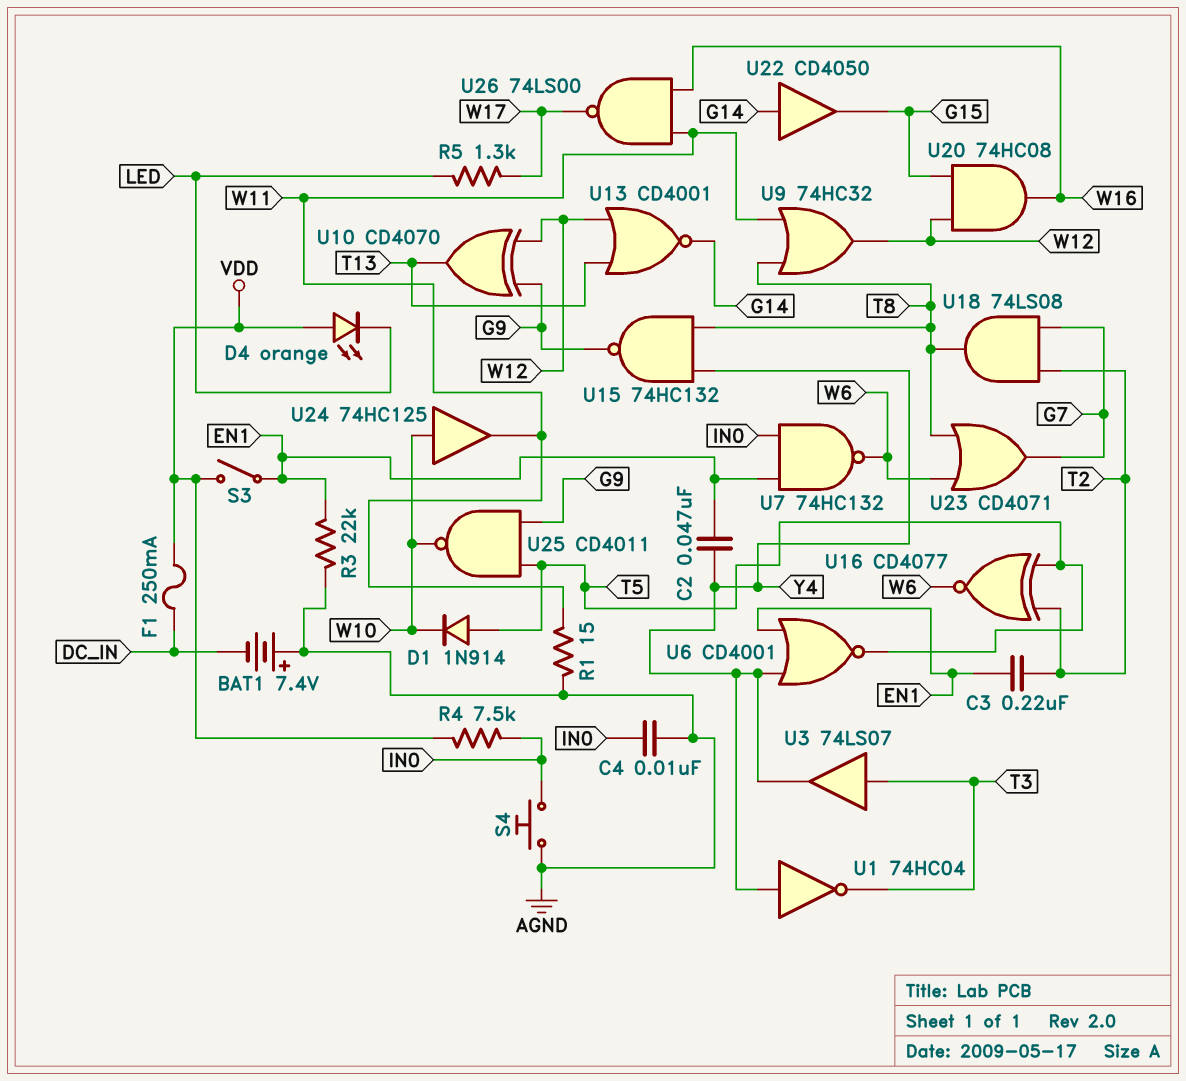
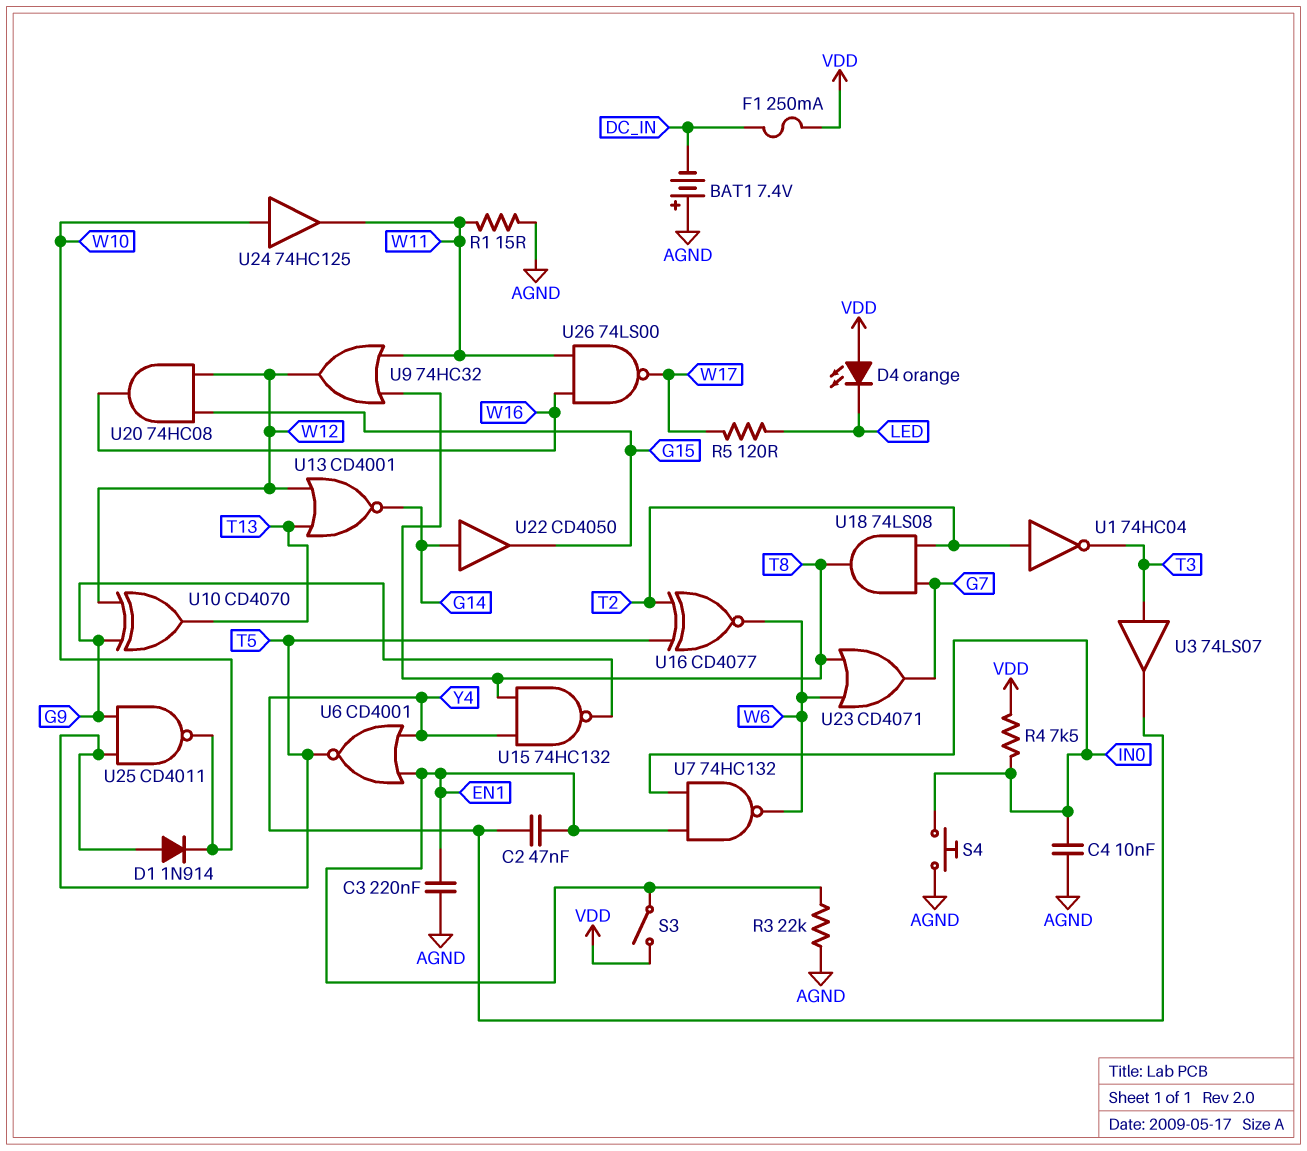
C3: 220nF (EN1, T2) -> 220nF (AGND, EN1)
R5: 1.3k (LED, W17) -> 120 (LED, W17)
U1: NOT 74HC04 (in Y4, out T3) -> NOT 74HC04 (in T2, out T3)

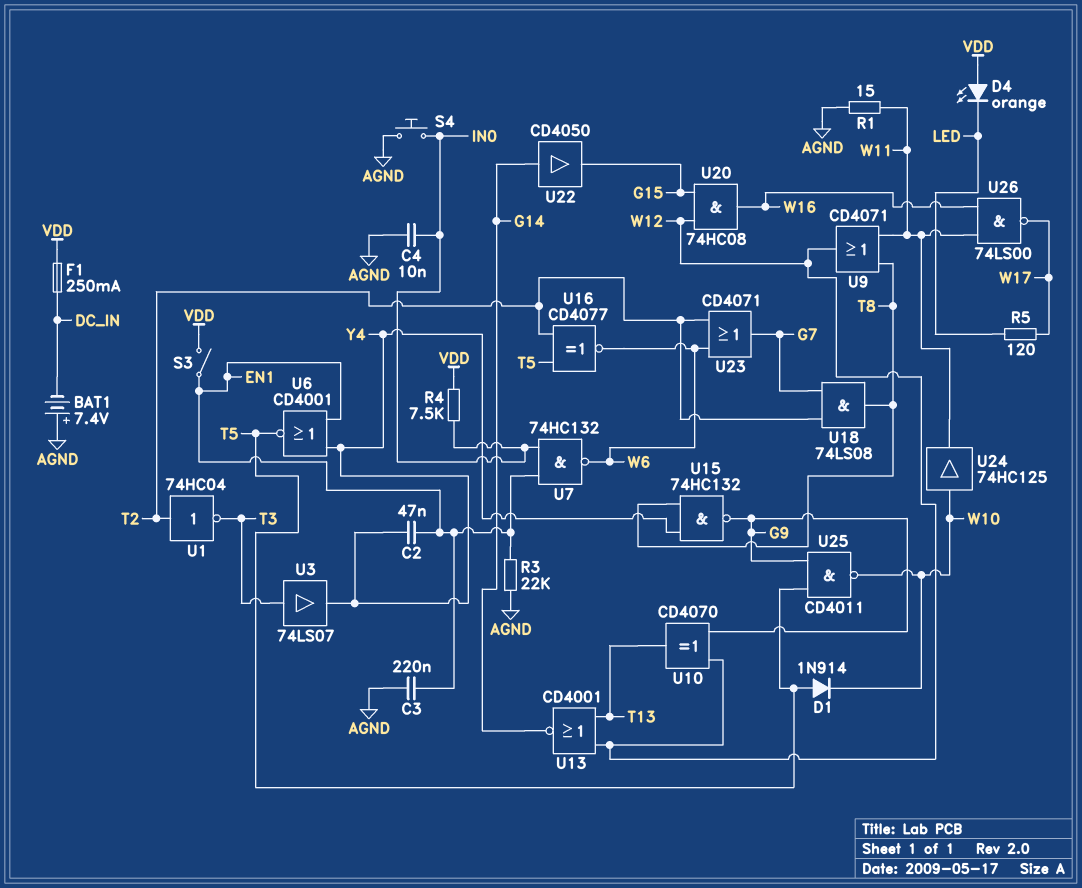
U9: OR 74HC32 (in T8, in W11, out W12) -> OR CD4071 (in T8, in W11, out W12)
U23: OR CD4071 (in T8, in W6, out G7) -> OR CD4071 (in T2, in W6, out G7)

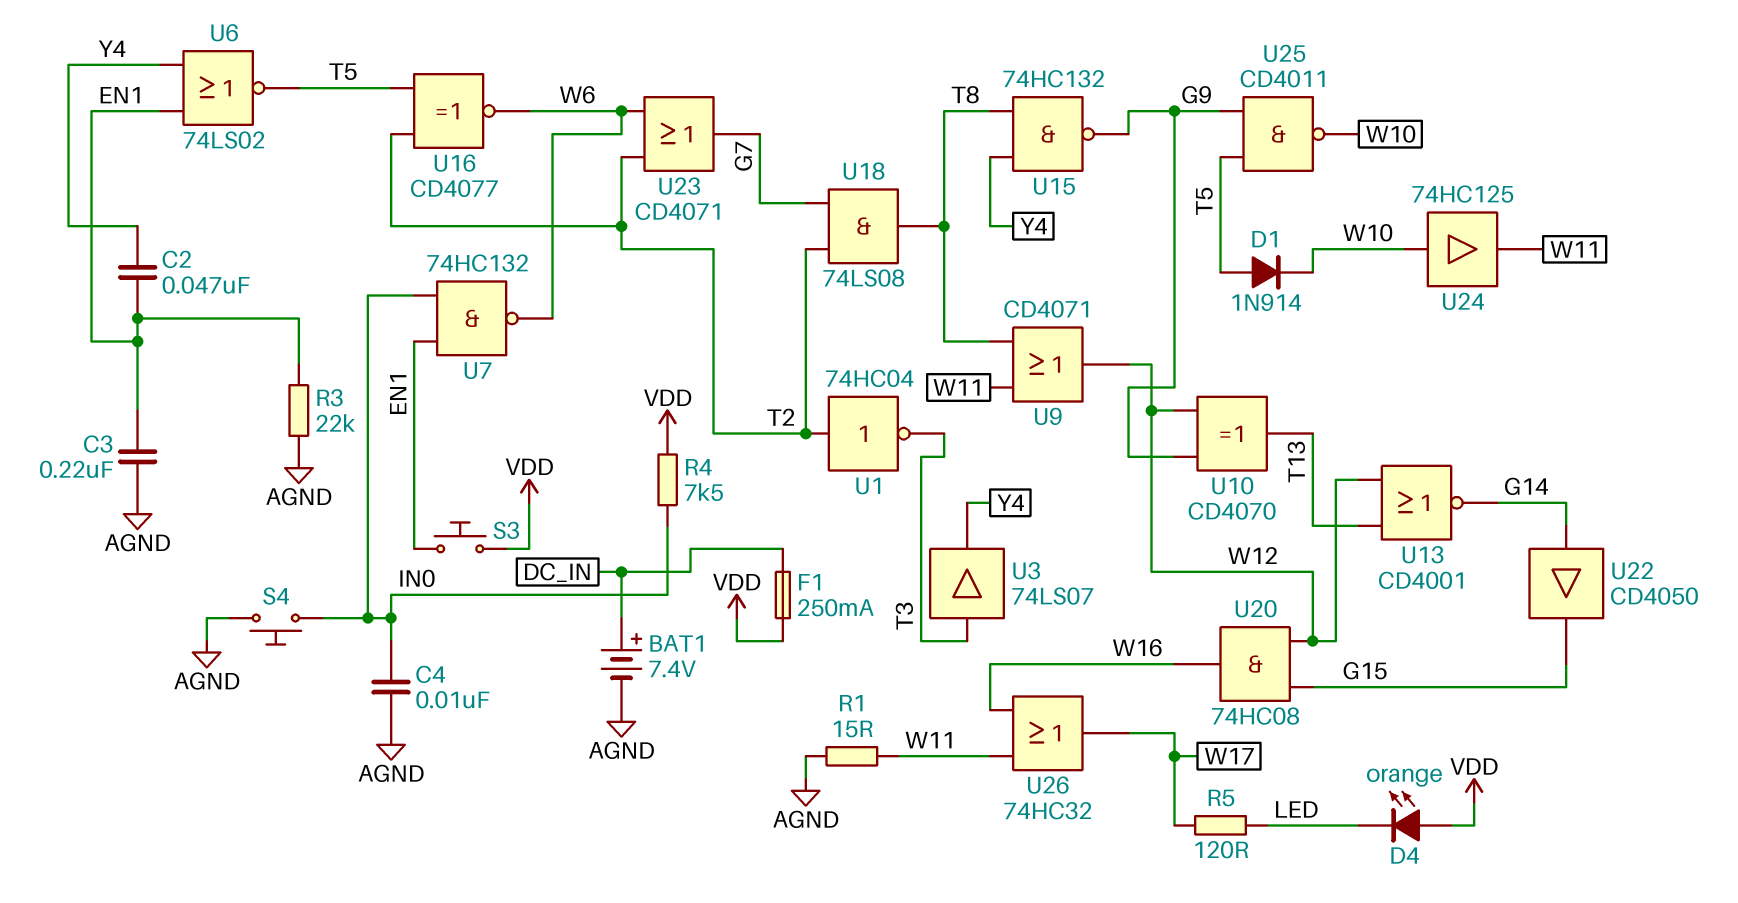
BAT1: 7.4V (plus AGND, minus DC_IN) -> 7.4V (plus DC_IN, minus AGND)
S3: switch (EN1, VDD) -> button (EN1, VDD)
U6: NOR CD4001 (in EN1, in Y4, out T5) -> NOR 74LS02 (in EN1, in Y4, out T5)
U26: NAND 74LS00 (in W11, in W16, out W17) -> OR 74HC32 (in W11, in W16, out W17)

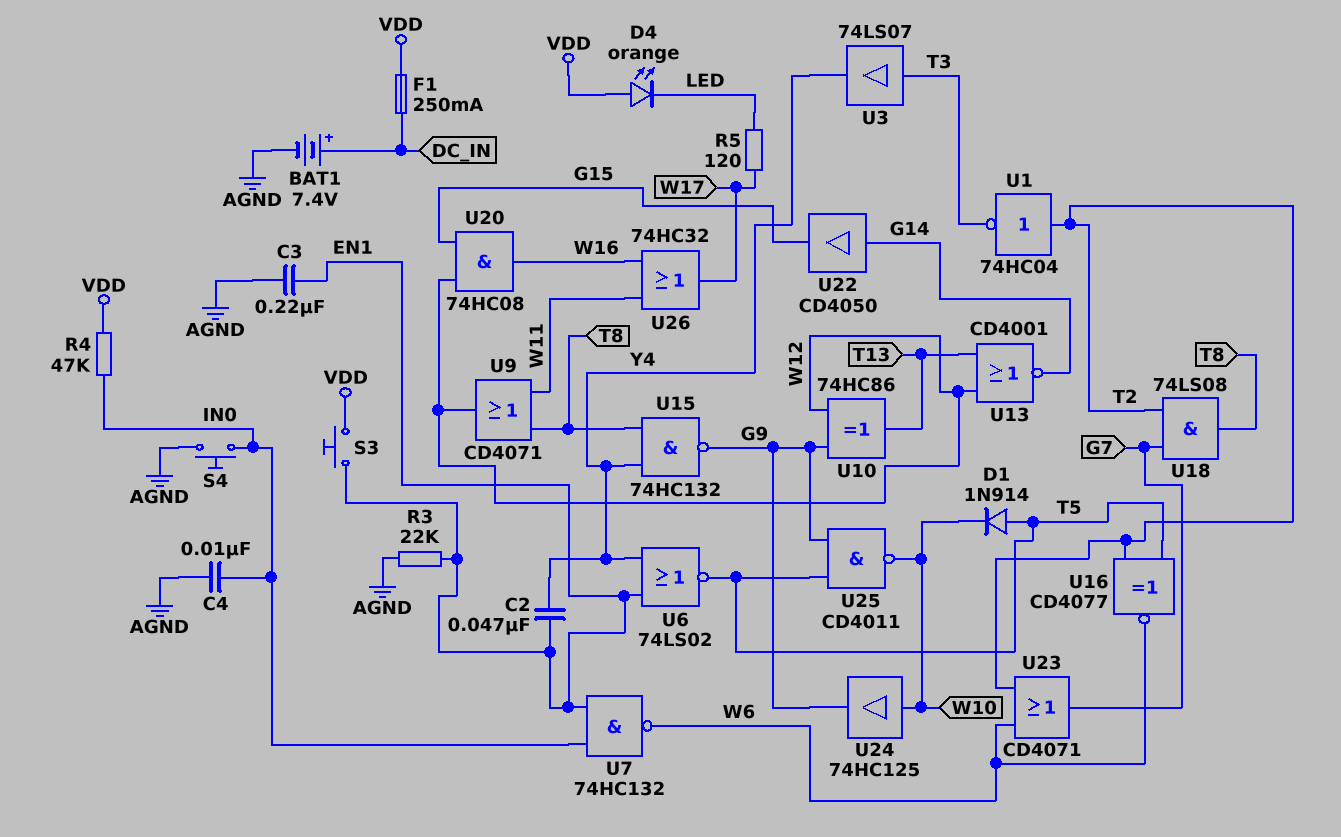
R1: 15 (AGND, W11) -> none
R4: 7.5k (IN0, VDD) -> 47k (IN0, VDD)
U10: XOR CD4070 (in G9, in W12, out T13) -> XOR 74HC86 (in G9, in W12, out T13)
U24: buffer 74HC125 (in W10, out W11) -> buffer 74HC125 (in W10, out G9)

